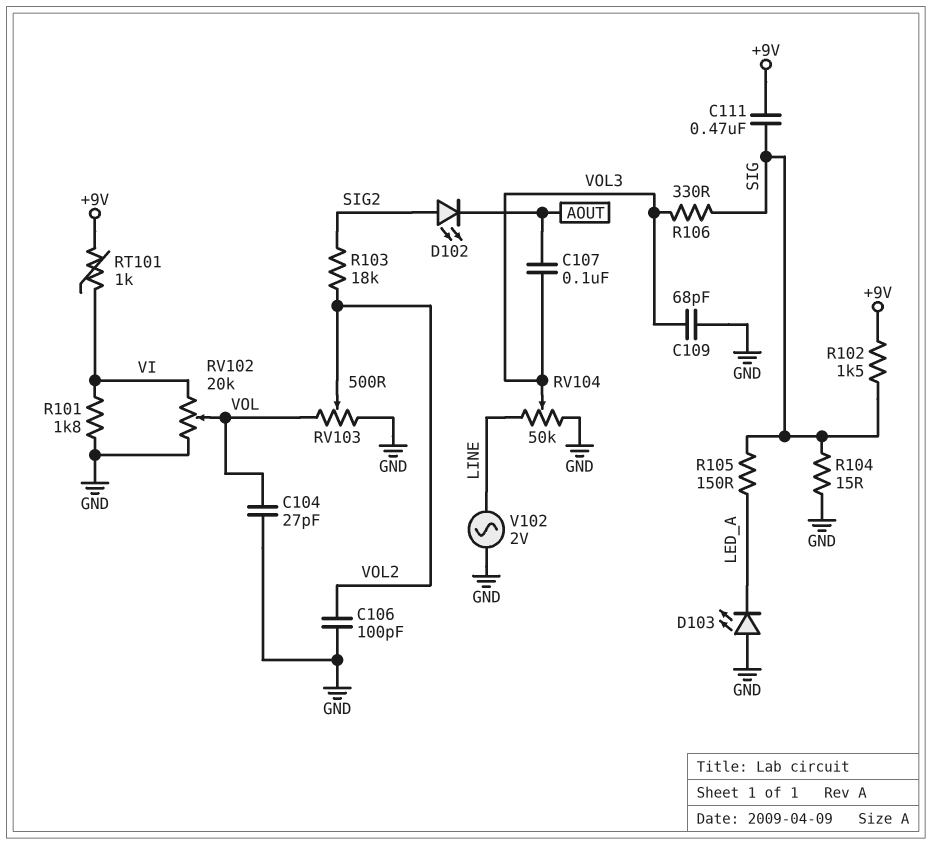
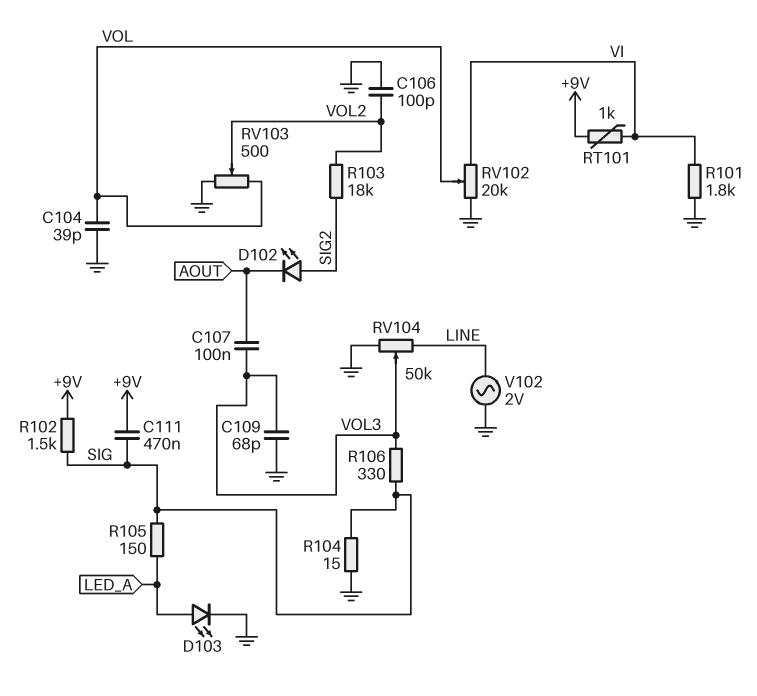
C104: 27pF (GND, VOL) -> 39pF (GND, VOL)
D103: LED (A GND, K LED_A) -> LED (A LED_A, K GND)

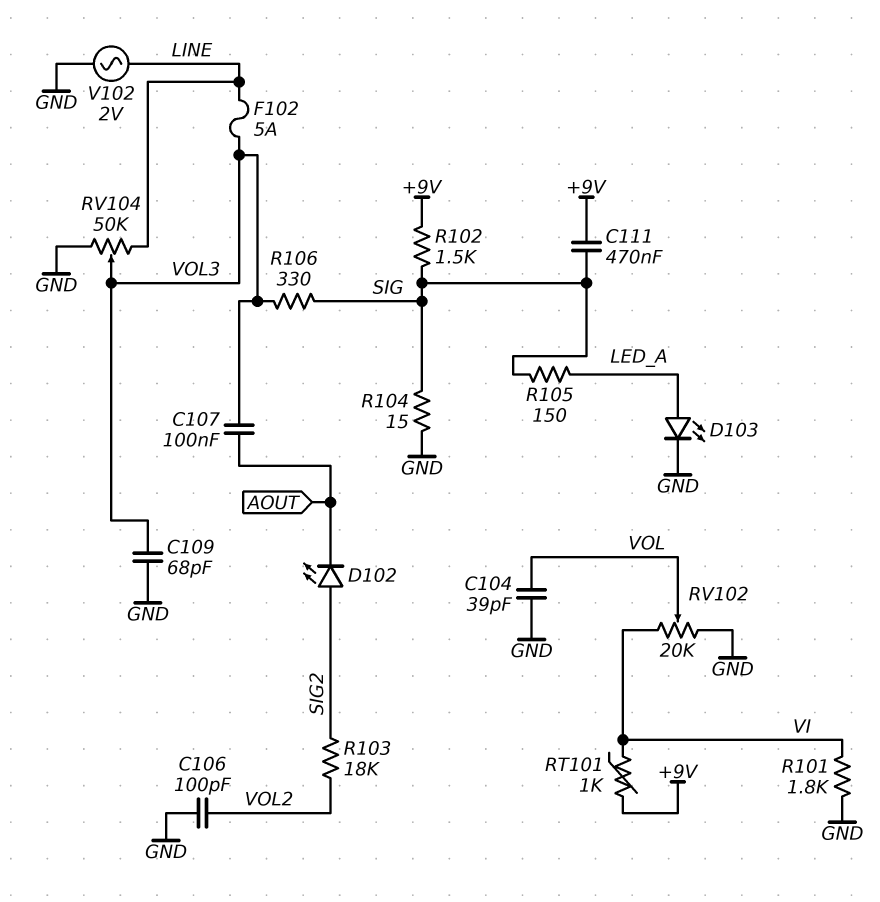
F102: none -> 5A (LINE, VOL3)
RV103: 500 (GND, VOL, wiper VOL2) -> none

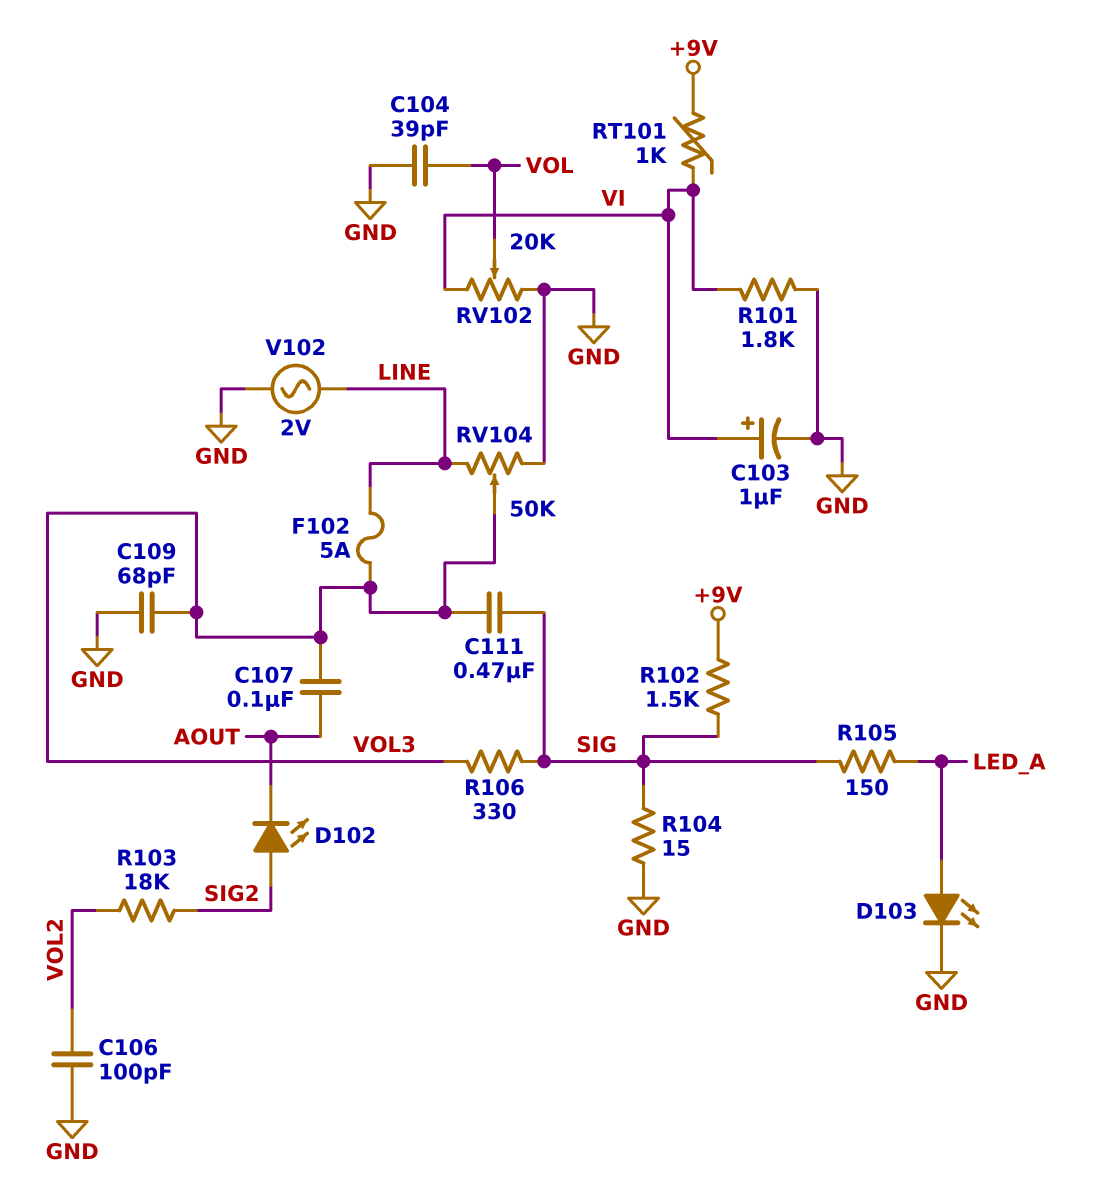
C103: none -> 1uF (plus VI, minus GND)
C111: 470nF (+9V, SIG) -> 470nF (SIG, VOL3)

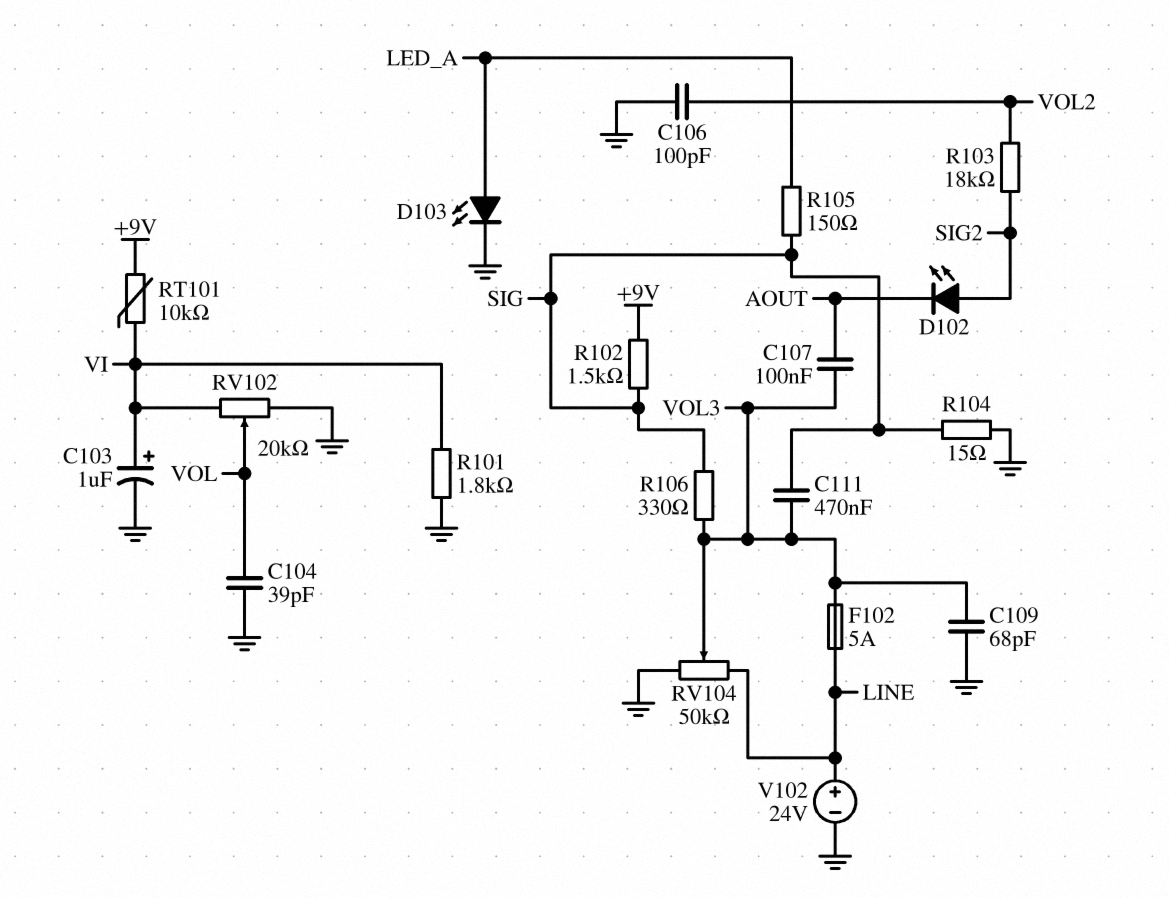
RT101: 1k (+9V, VI) -> 10k (+9V, VI)
V102: AC 2V (GND, LINE) -> 24V (plus LINE, minus GND)

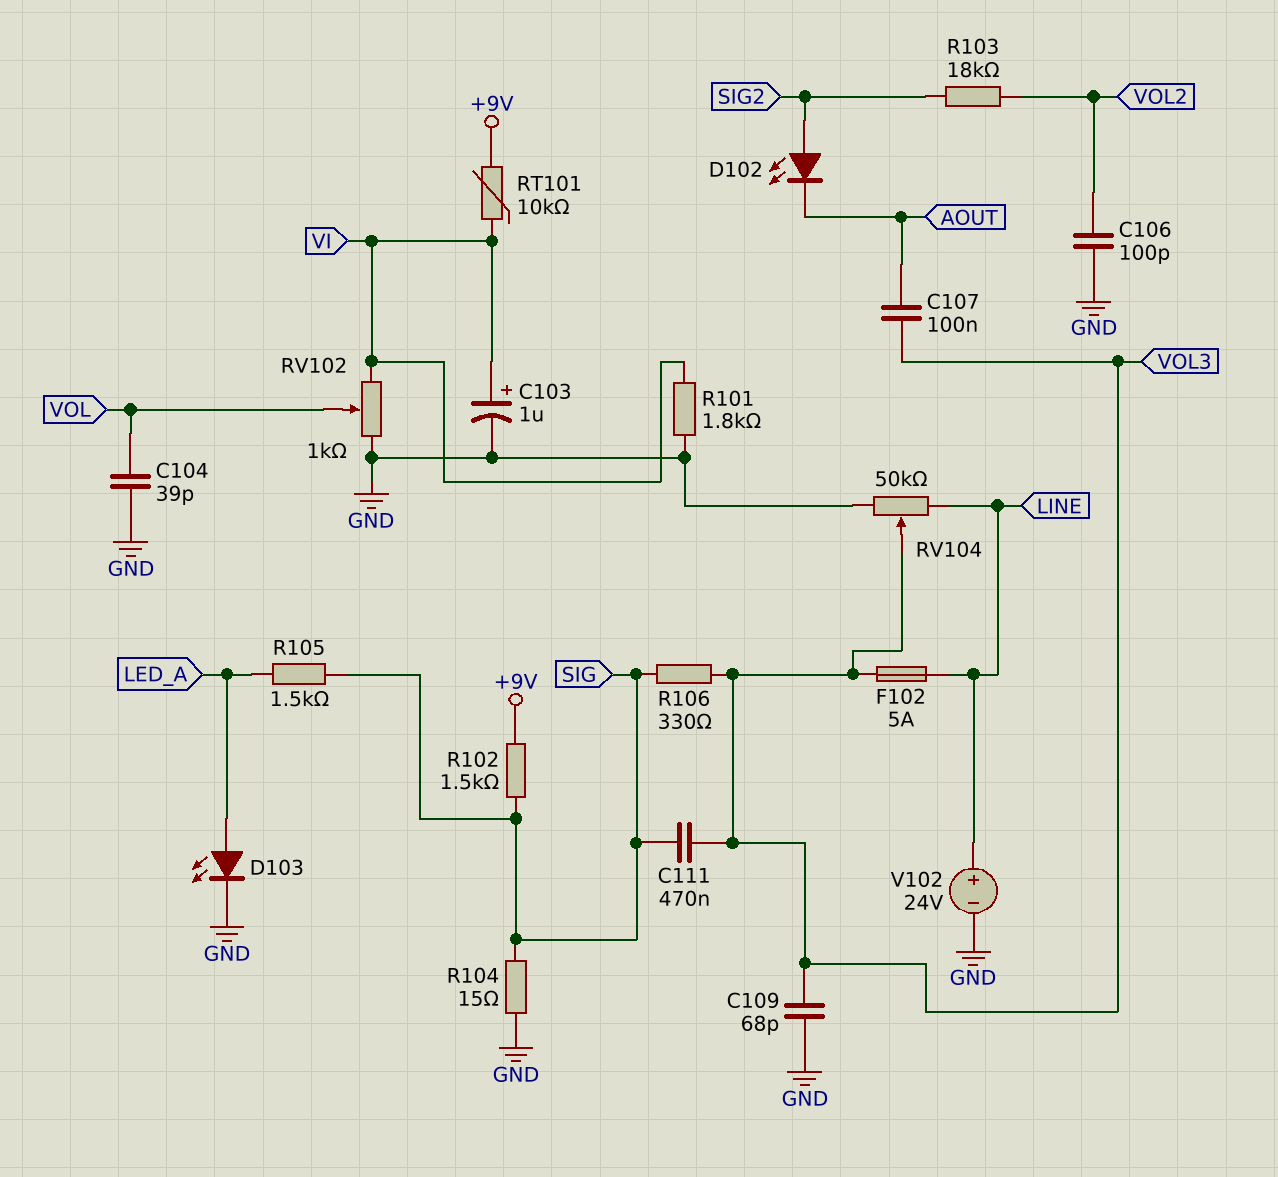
R105: 150 (LED_A, SIG) -> 1.5k (LED_A, SIG)
RV102: 20k (GND, VI, wiper VOL) -> 1k (GND, VI, wiper VOL)

